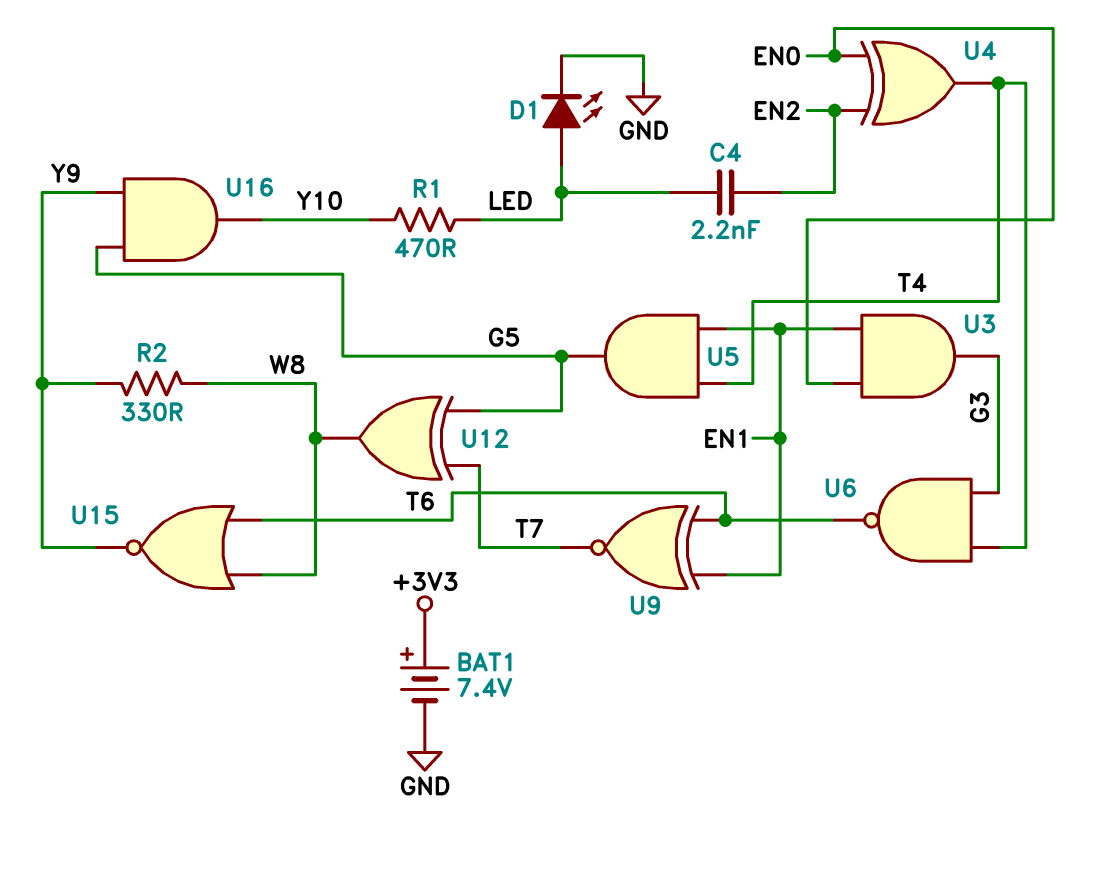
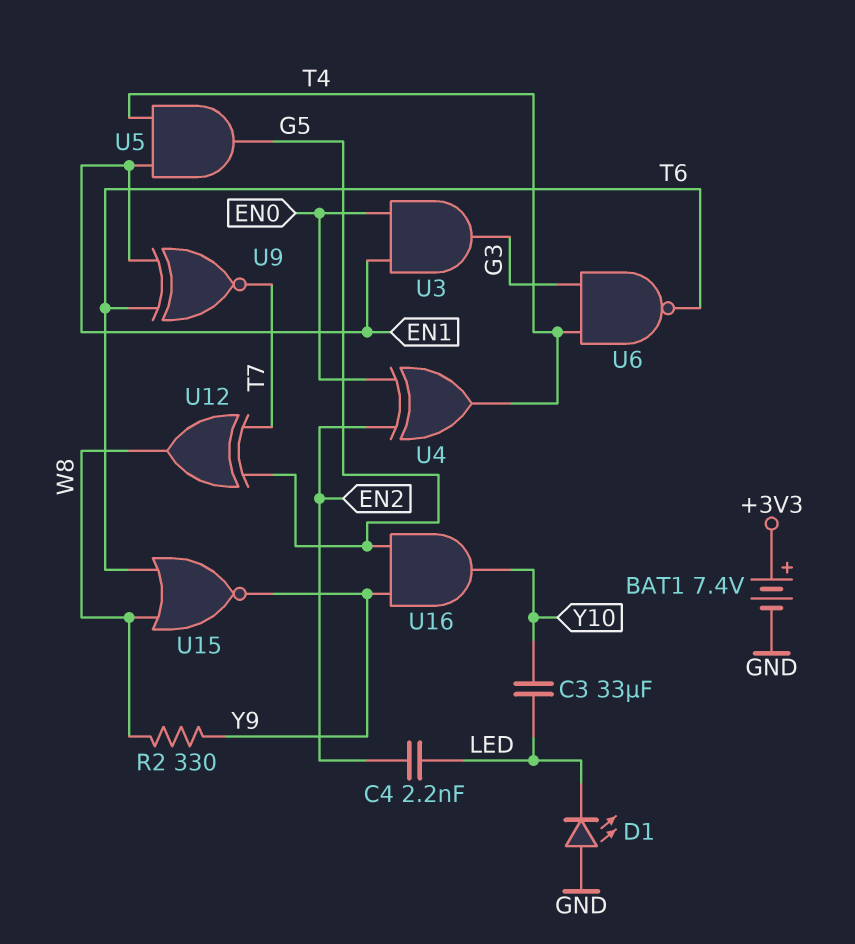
C3: none -> 33uF (LED, Y10)
D1: LED (A LED, K GND) -> LED (A GND, K LED)
R1: 470 (LED, Y10) -> none

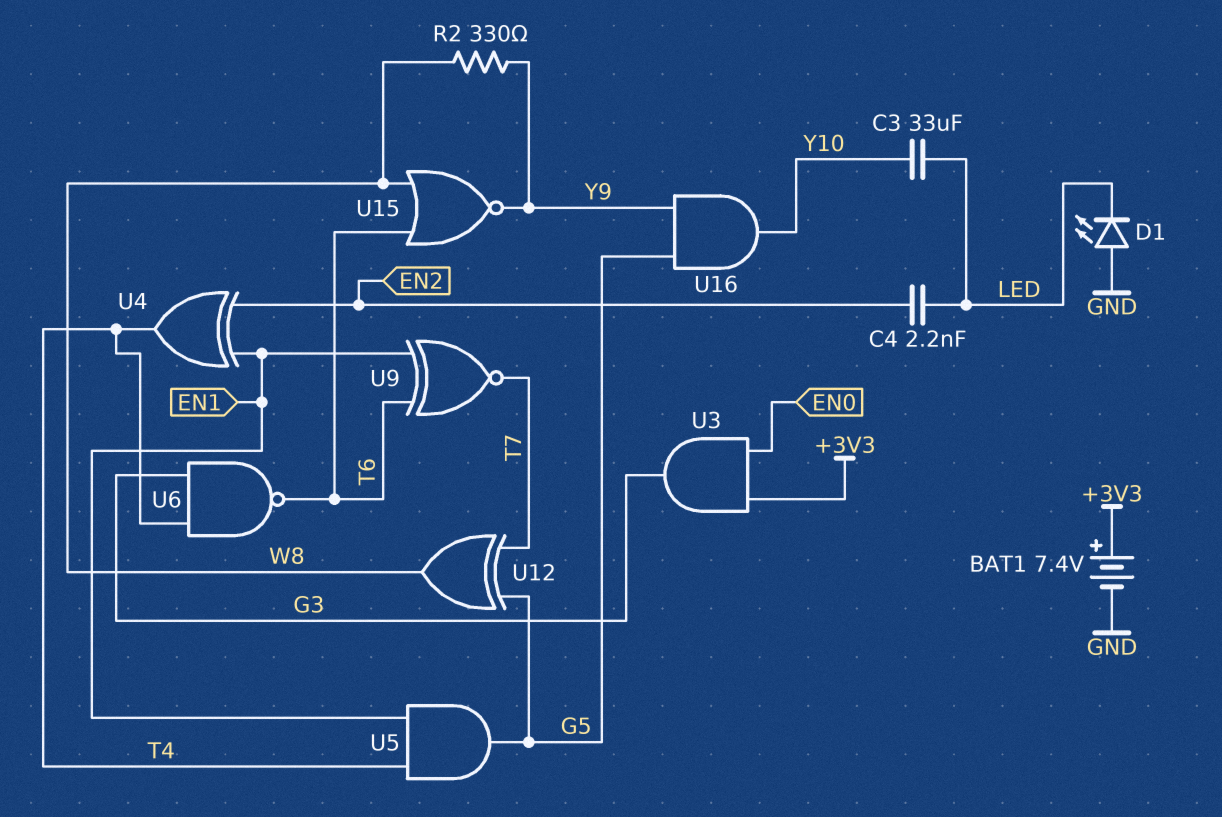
U3: AND (in EN0, in EN1, out G3) -> AND (in +3V3, in EN0, out G3)
U4: XOR (in EN0, in EN2, out T4) -> XOR (in EN1, in EN2, out T4)

